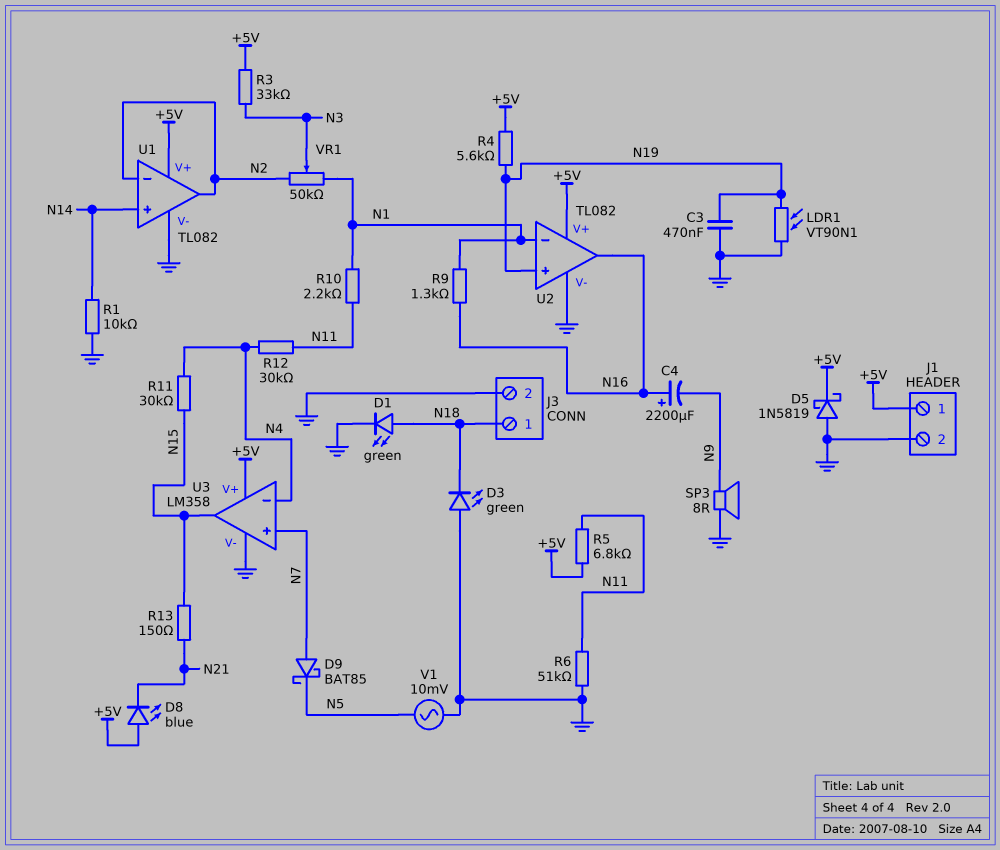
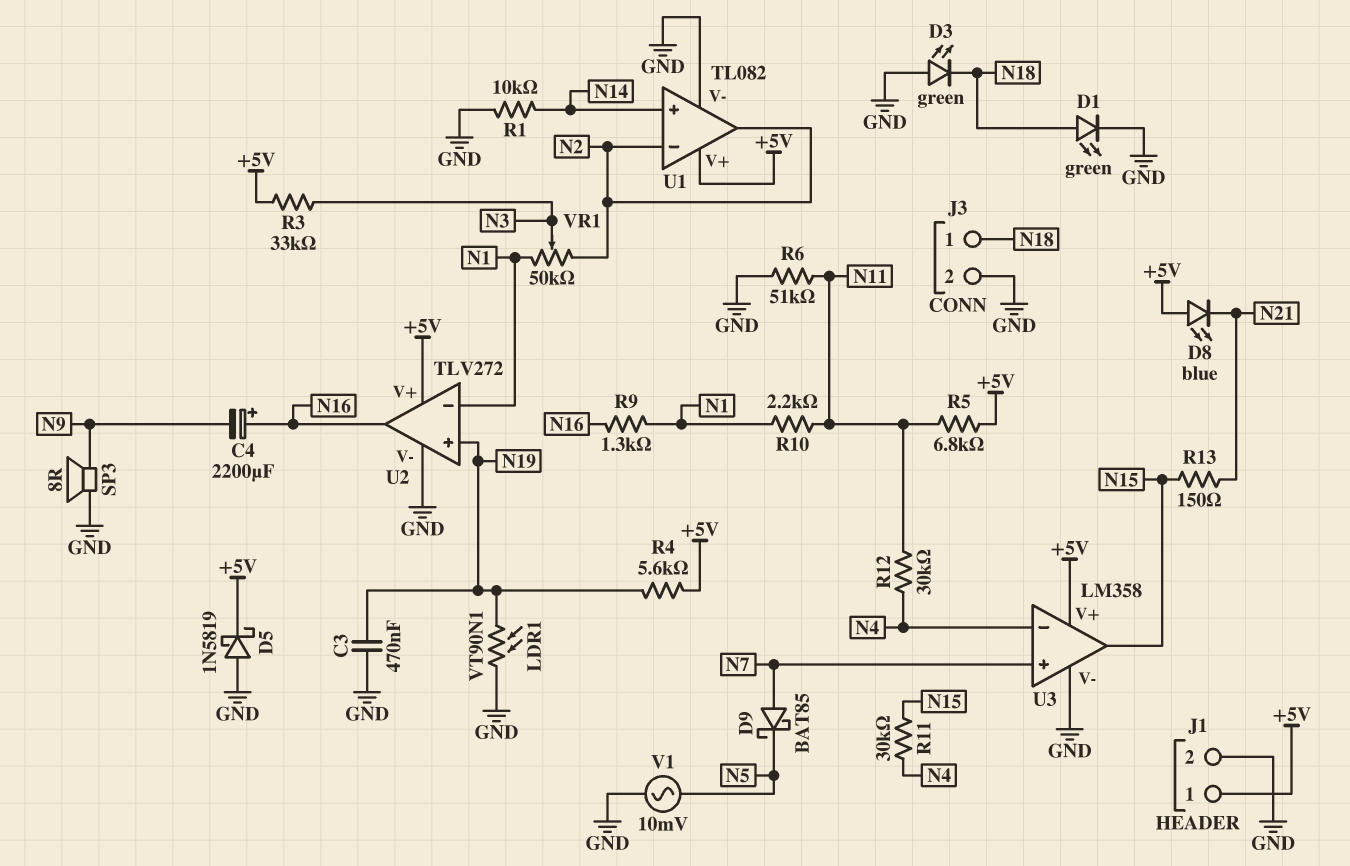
U2: TL082 -> TLV272

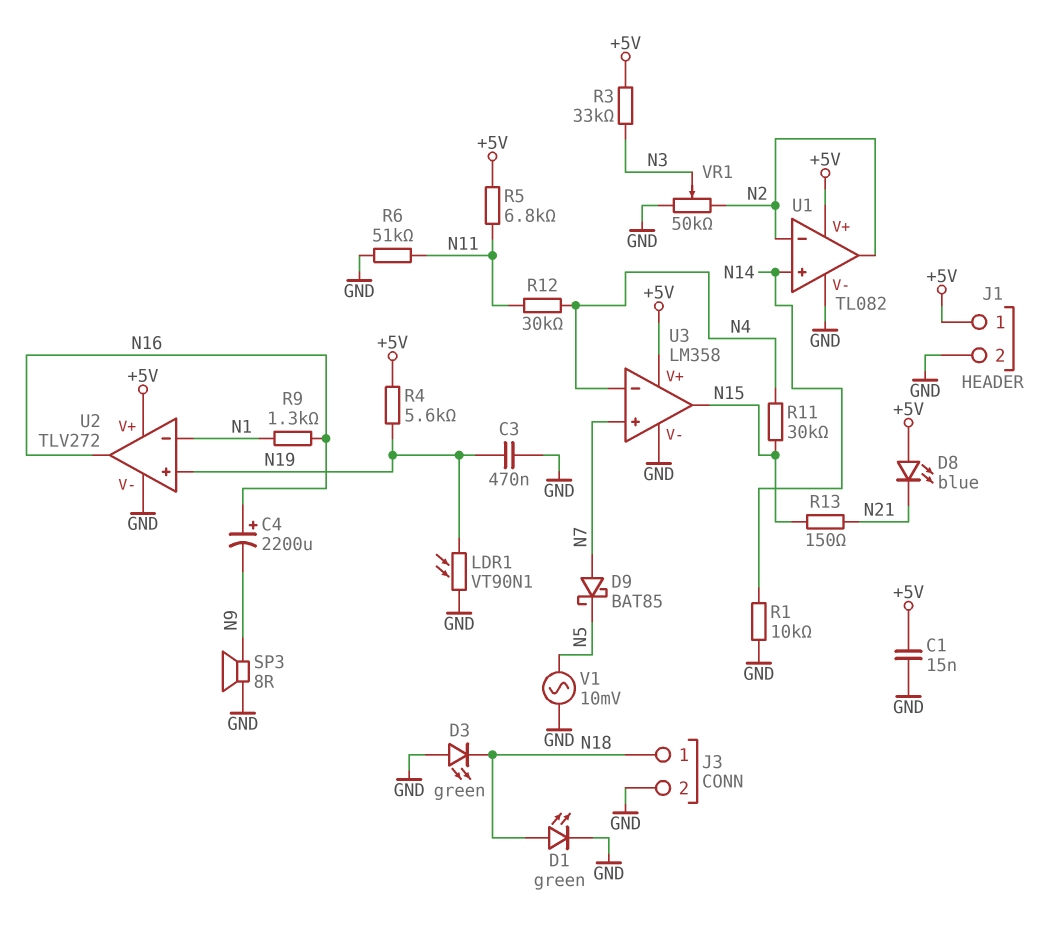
C1: none -> 15nF (+5V, GND)
D5: schottky 1N5819 (A GND, K +5V) -> none
R10: 2.2k (N1, N11) -> none
VR1: 50k (N1, N2, wiper N3) -> 50k (GND, N2, wiper N3)

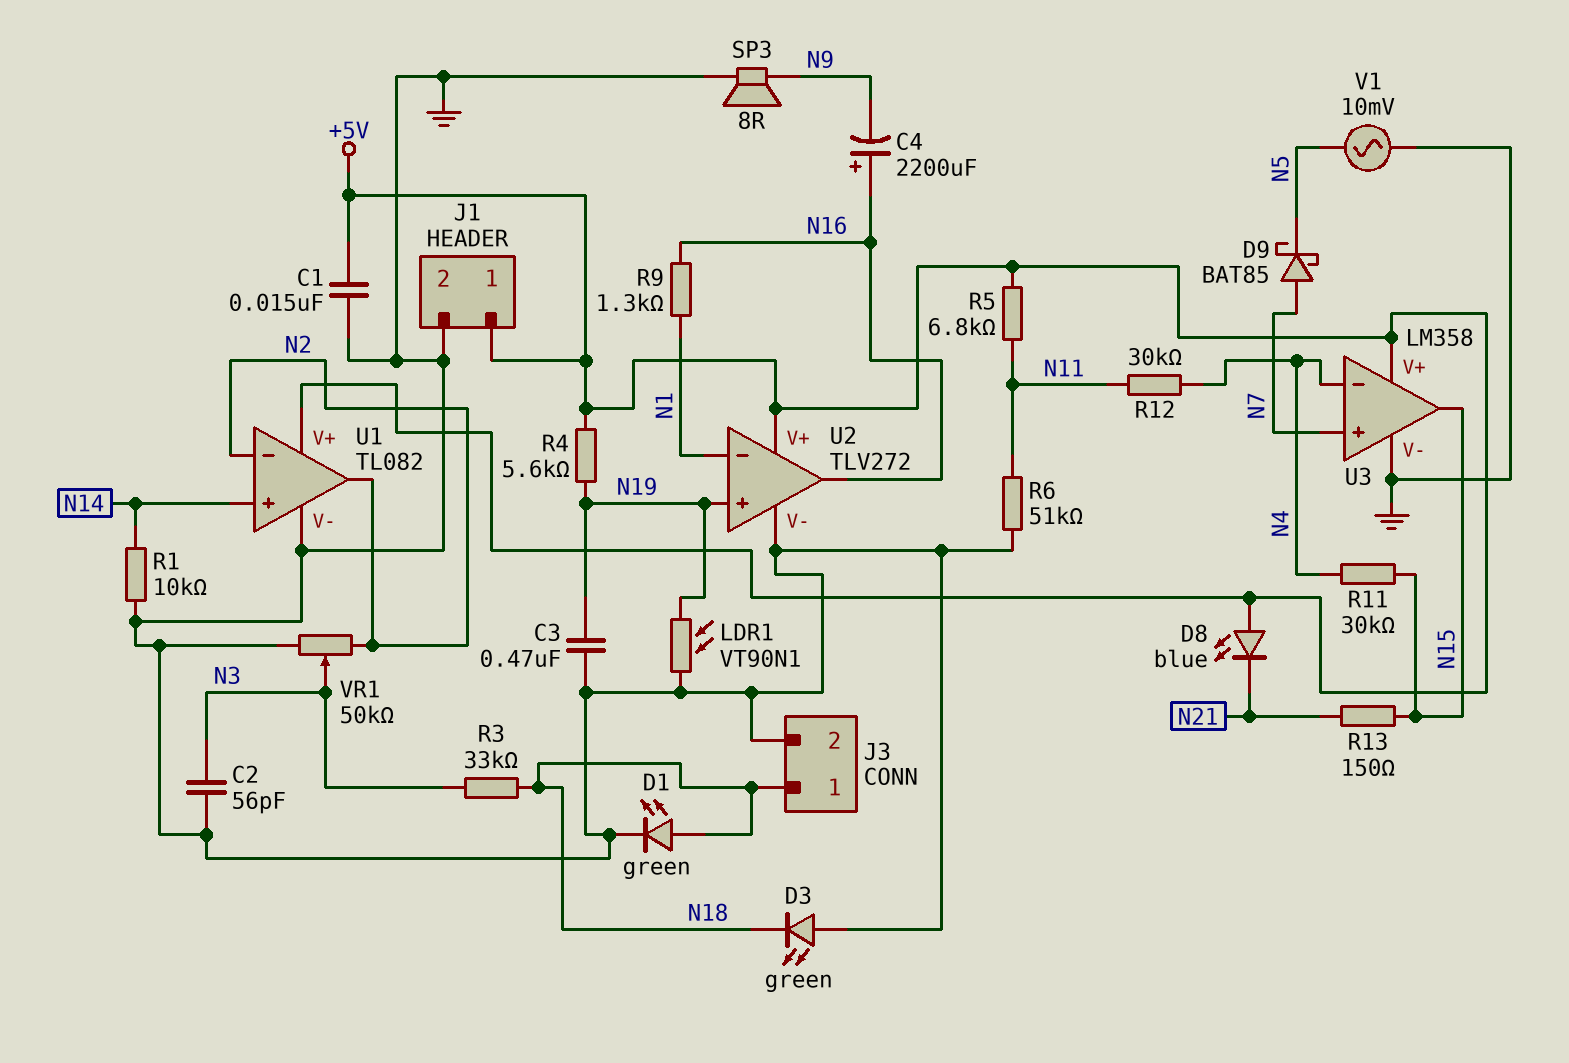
C2: none -> 56pF (GND, N3)
R3: 33k (+5V, N3) -> 33k (N3, N18)

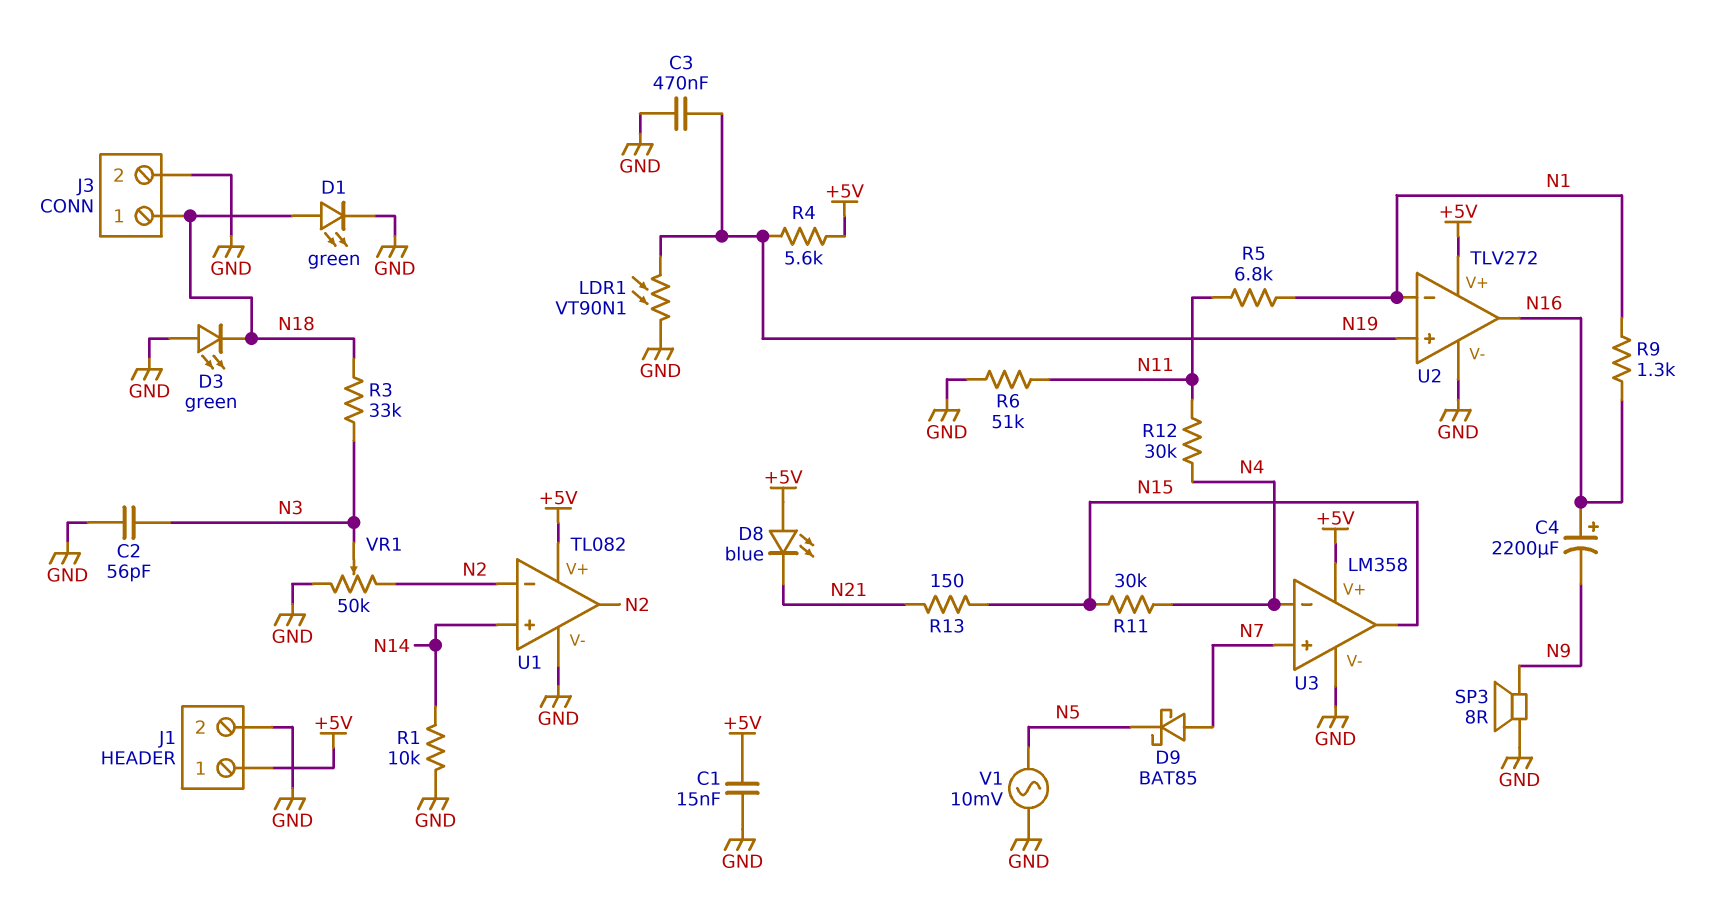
R5: 6.8k (+5V, N11) -> 6.8k (N1, N11)

